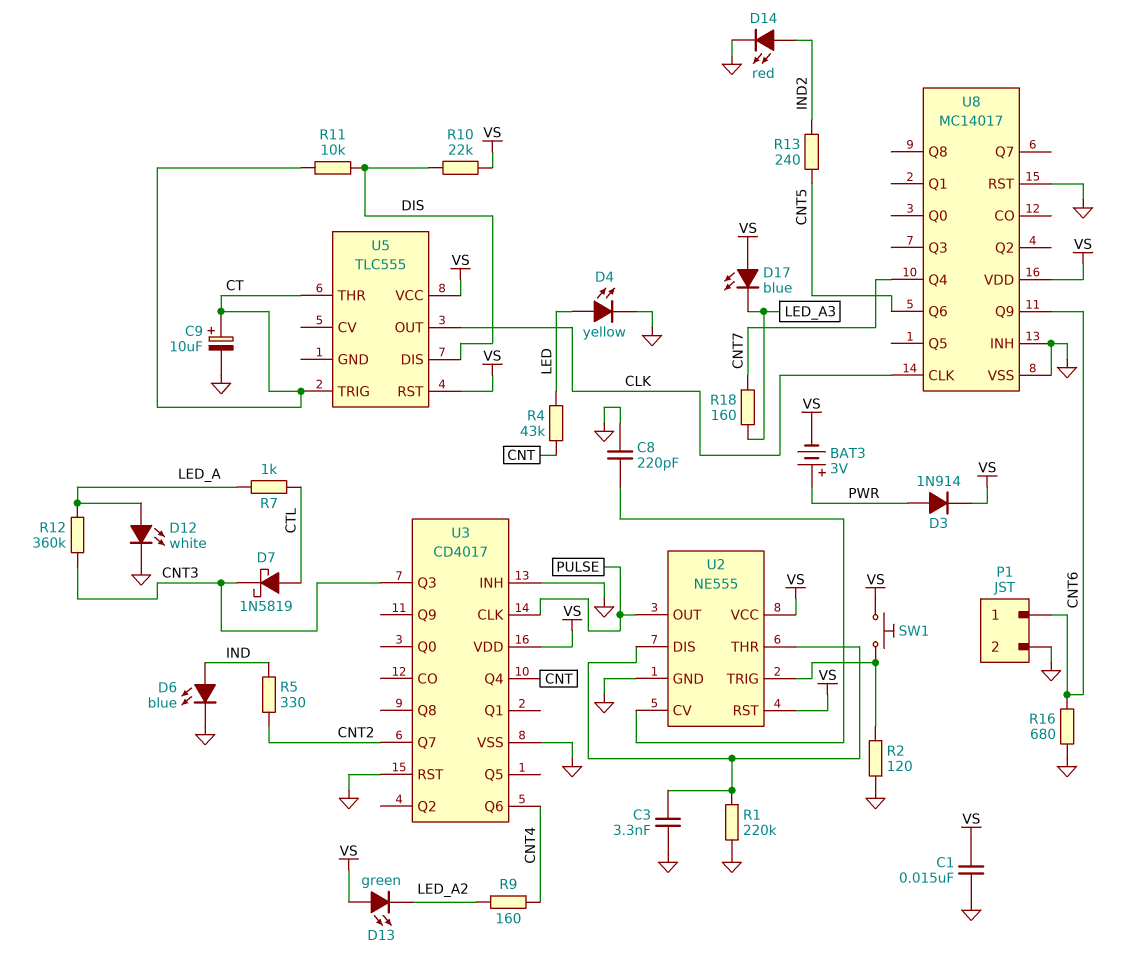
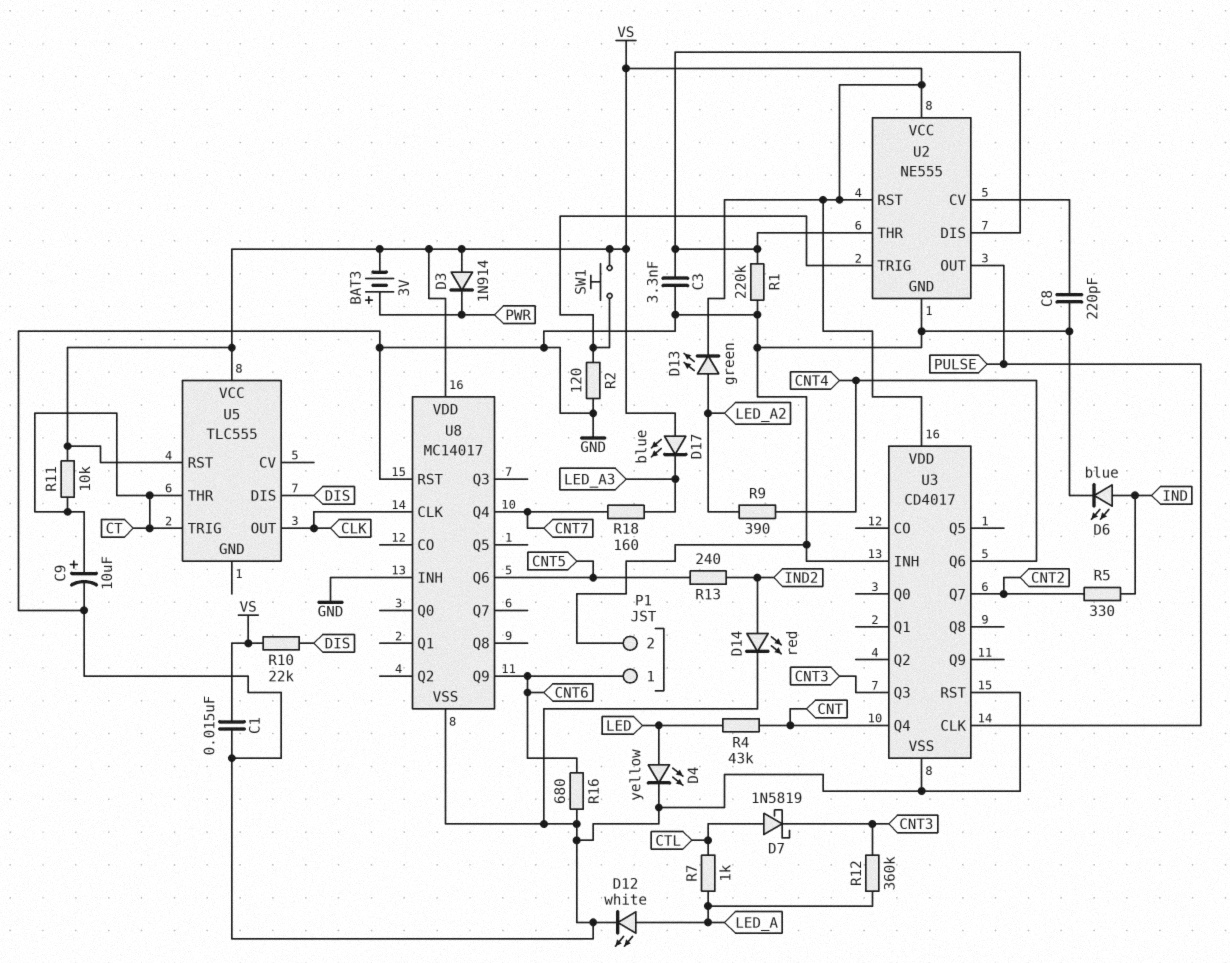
D3: diode 1N914 (A PWR, K VS) -> diode 1N914 (A VS, K PWR)
D13: LED green (A VS, K LED_A2) -> LED green (A LED_A2, K VS)
R9: 160 (CNT4, LED_A2) -> 390 (CNT4, LED_A2)
R11: 10k (CT, DIS) -> 10k (CT, VS)

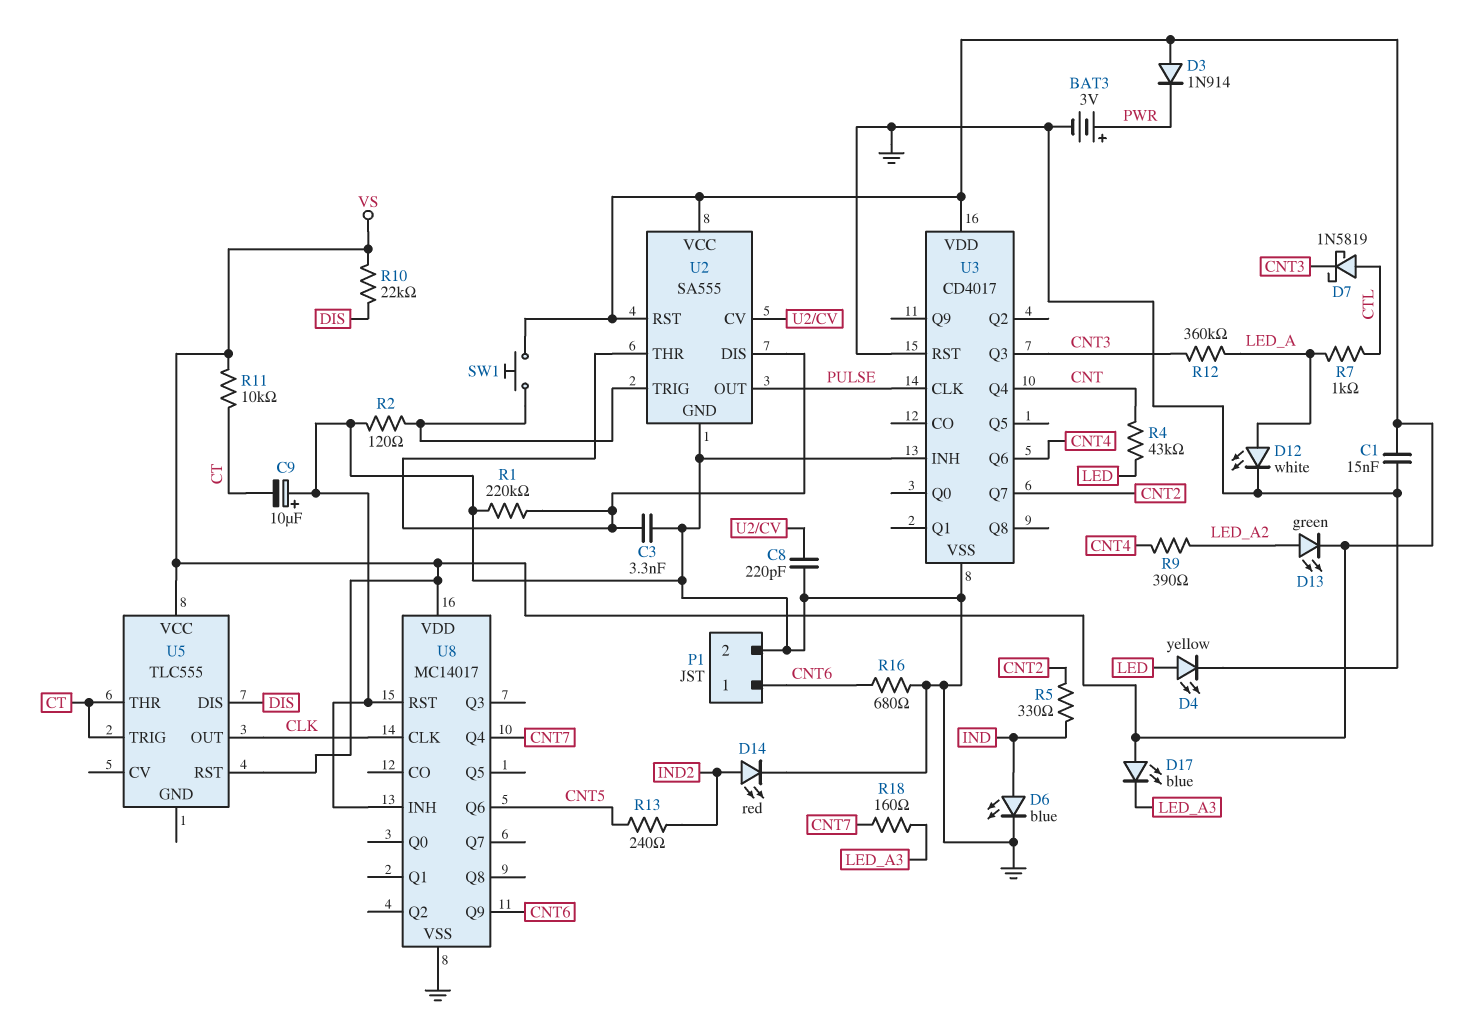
BAT3: 3V (plus PWR, minus VS) -> 3V (plus PWR, minus GND)
C9: 10uF (plus CT, minus GND) -> 10uF (plus GND, minus CT)
U2: NE555 -> SA555

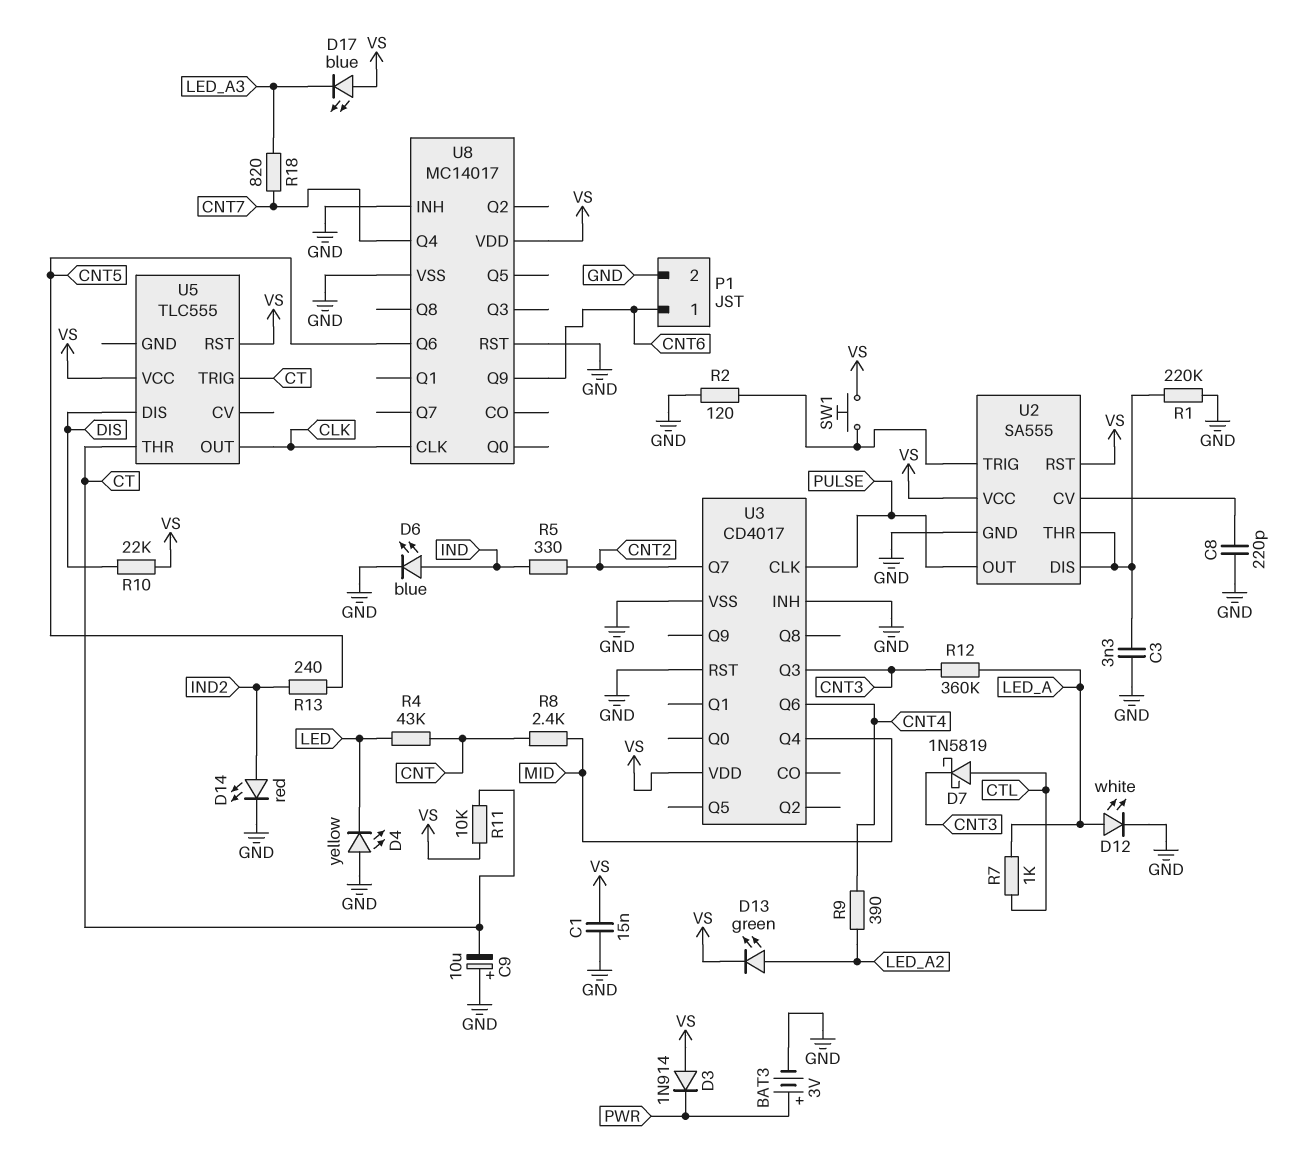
D4: LED yellow (A LED, K GND) -> LED yellow (A GND, K LED)
R8: none -> 2.4k (CNT, MID)
R16: 680 (CNT6, GND) -> none
R18: 160 (CNT7, LED_A3) -> 820 (CNT7, LED_A3)
U3 pin Q4: CNT -> MID

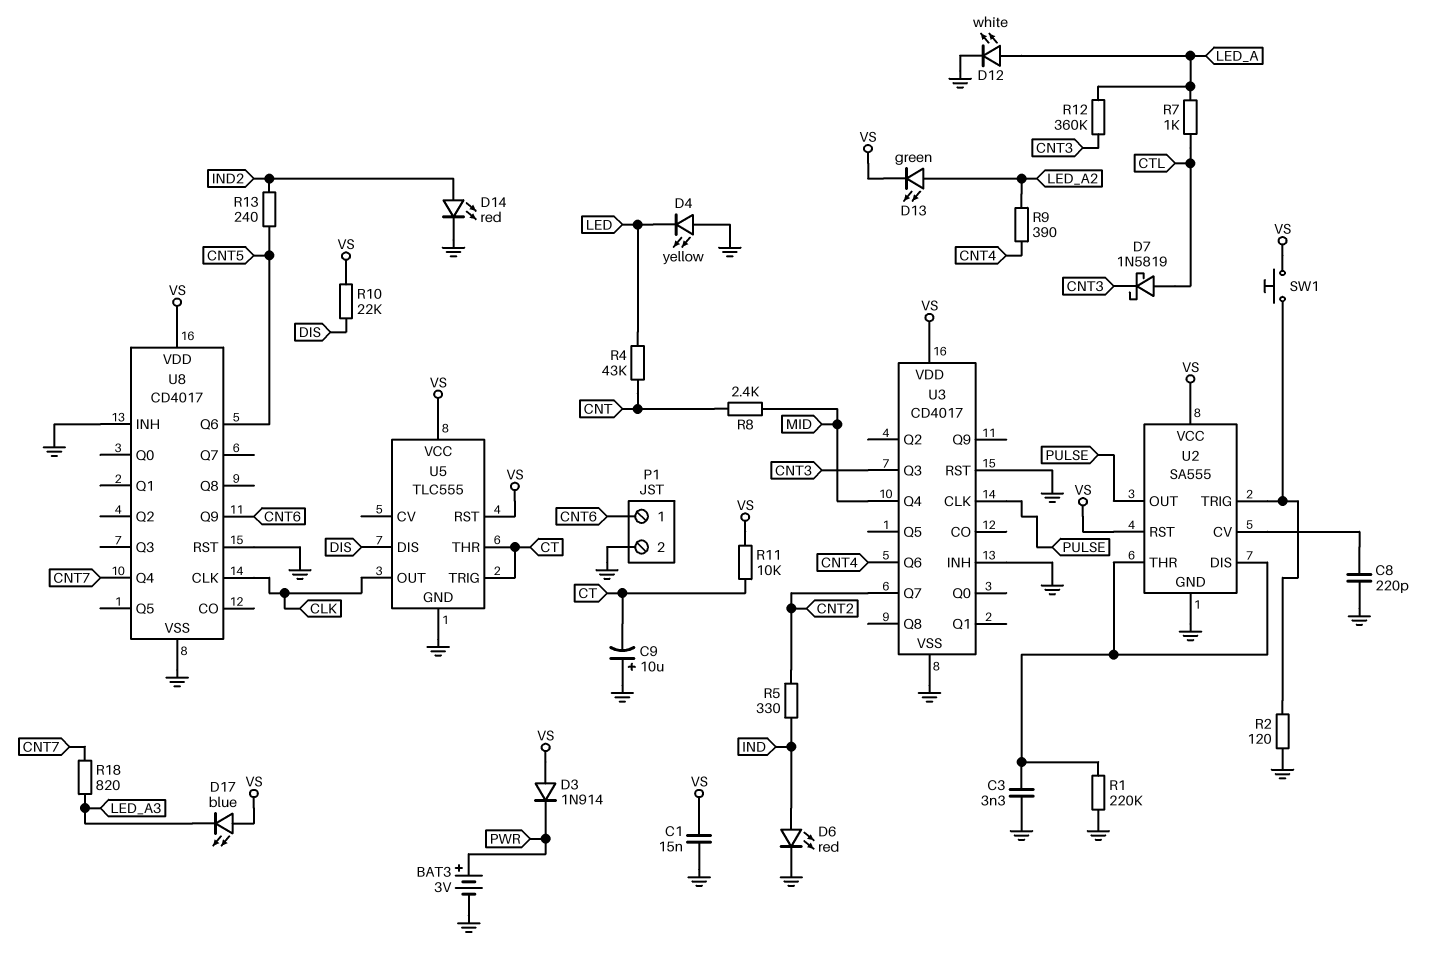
D6: LED blue (A IND, K GND) -> LED red (A IND, K GND)
U5 pin GND: none -> GND
U8: MC14017 -> CD4017

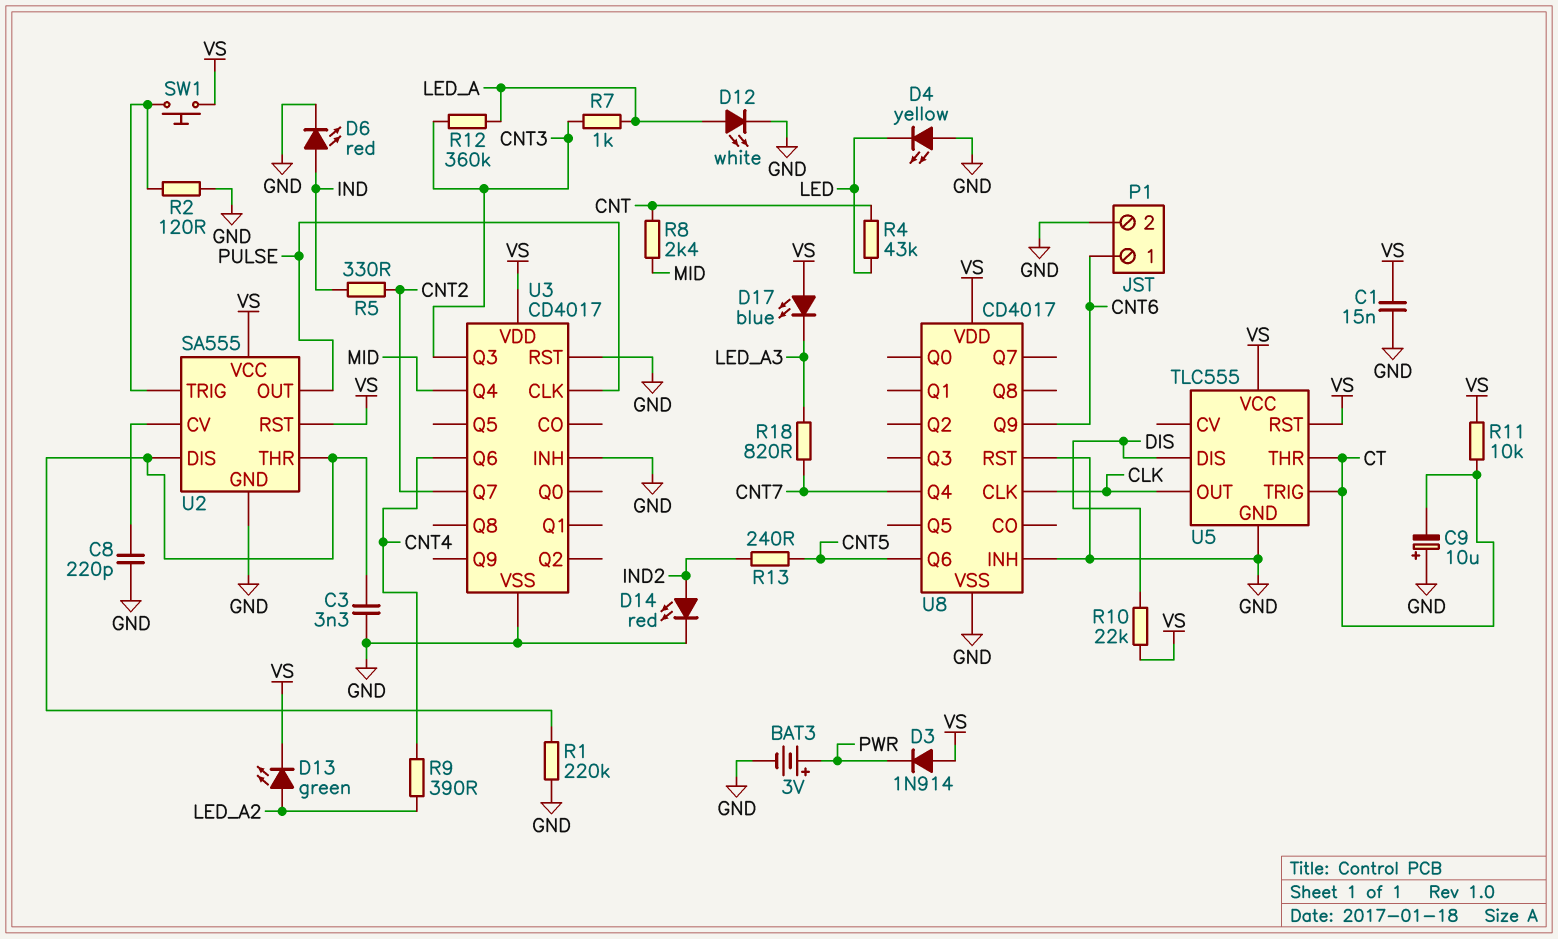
D7: schottky 1N5819 (A CTL, K CNT3) -> none
R7: 1k (CTL, LED_A) -> 1k (CNT3, LED_A)

